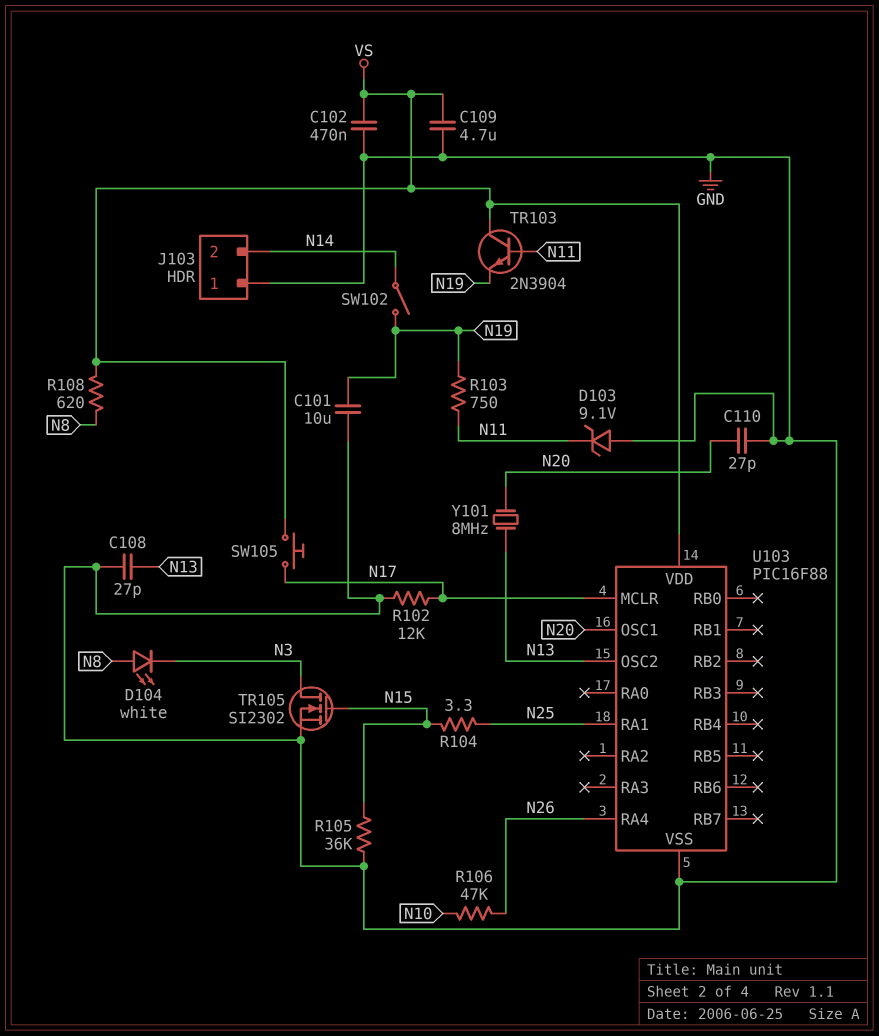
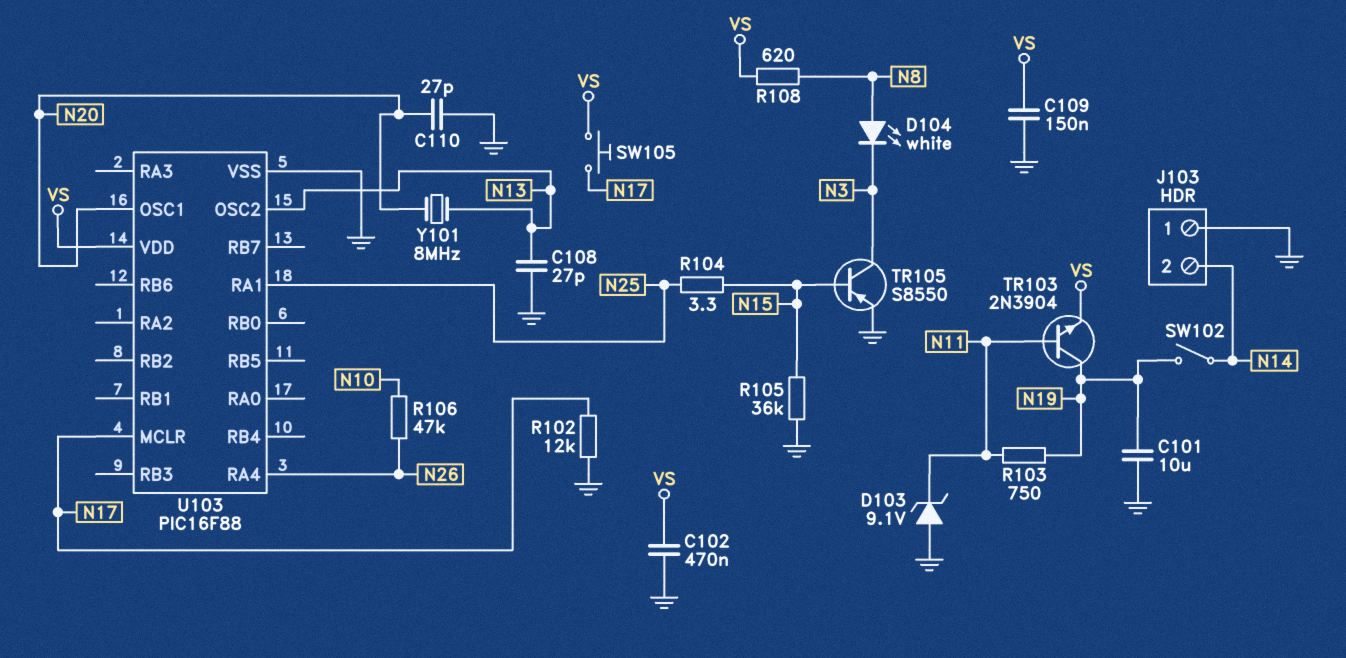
C109: 4.7uF (GND, VS) -> 150nF (GND, VS)
TR103: NPN 2N3904 (B N11, C VS, E N19) -> NPN 2N3904 (B N11, C N19, E VS)
TR105: NMOS SI2302 (G N15, D N3, S GND) -> PNP S8550 (B N15, C N3, E GND)

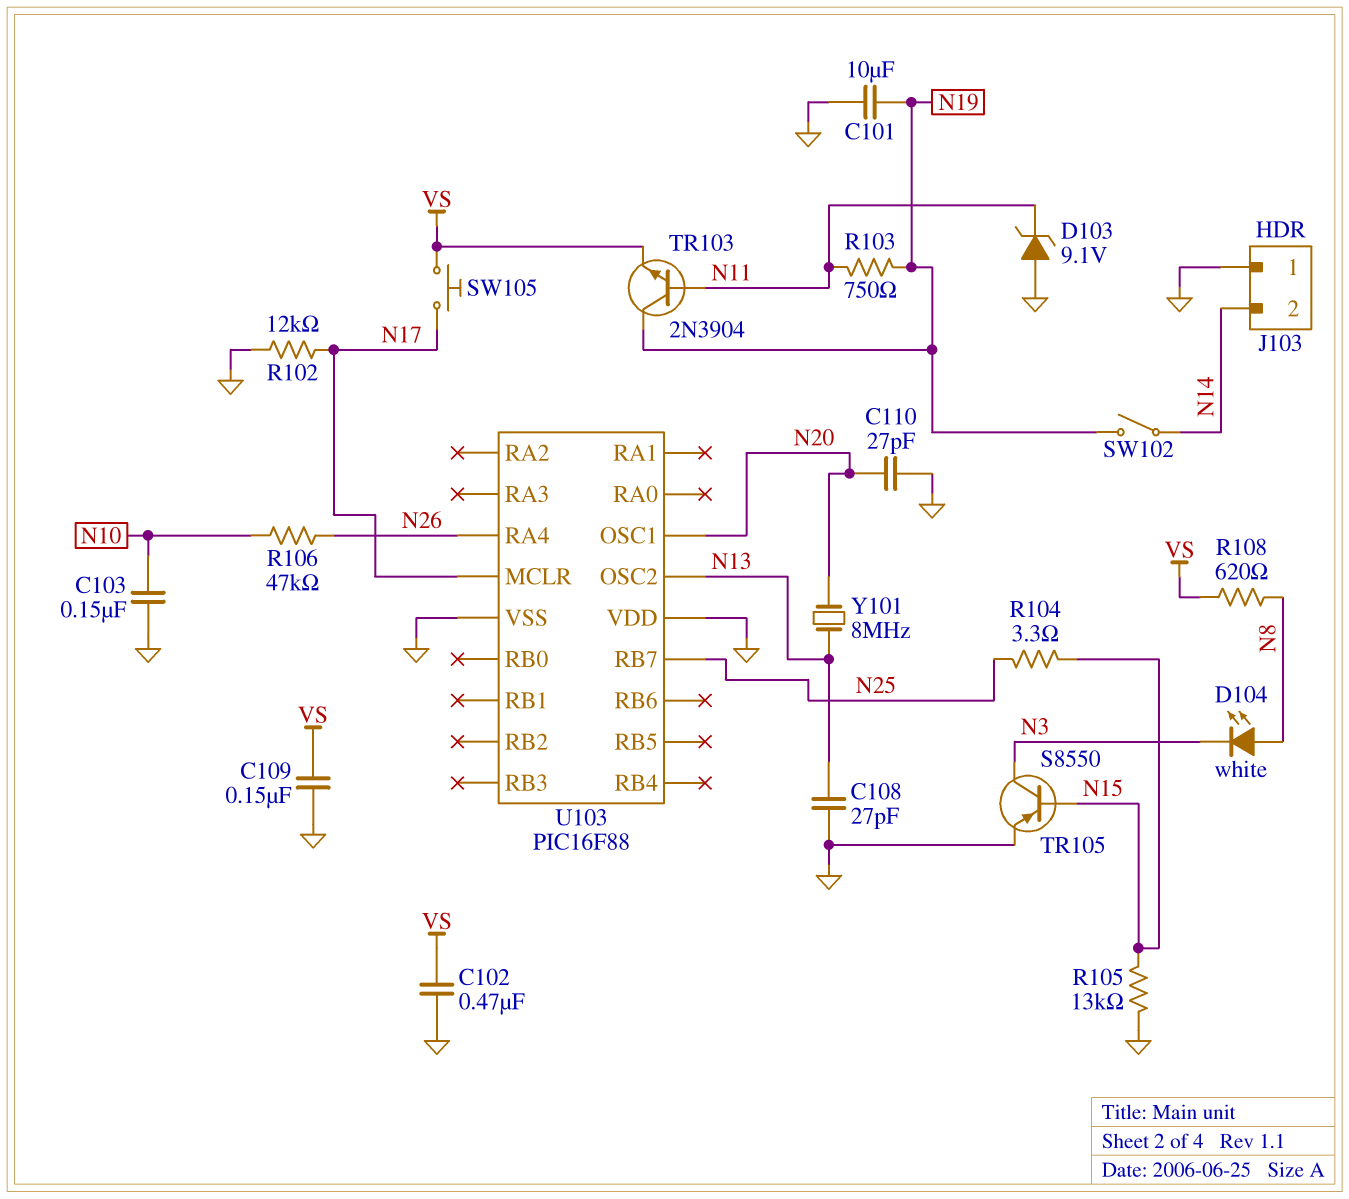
C103: none -> 150nF (GND, N10)
R105: 36k (GND, N15) -> 13k (GND, N15)
U103 pin RA1: N25 -> none
U103 pin RB7: none -> N25
U103 pin VDD: VS -> GND

